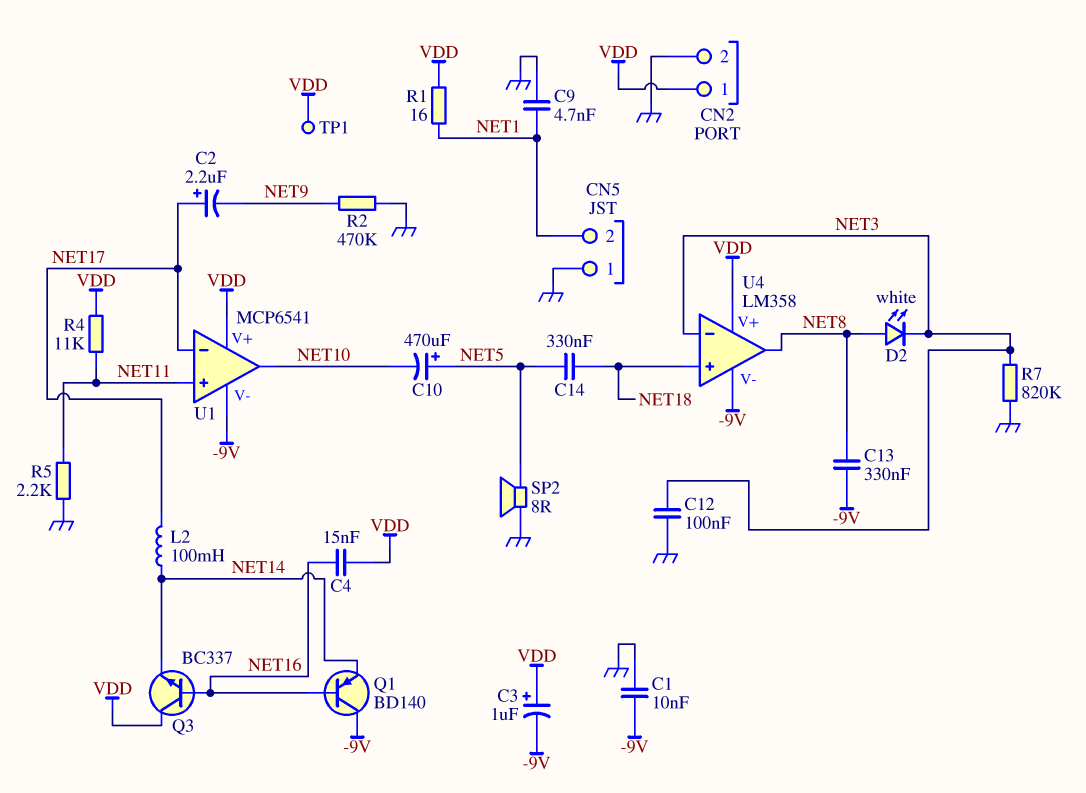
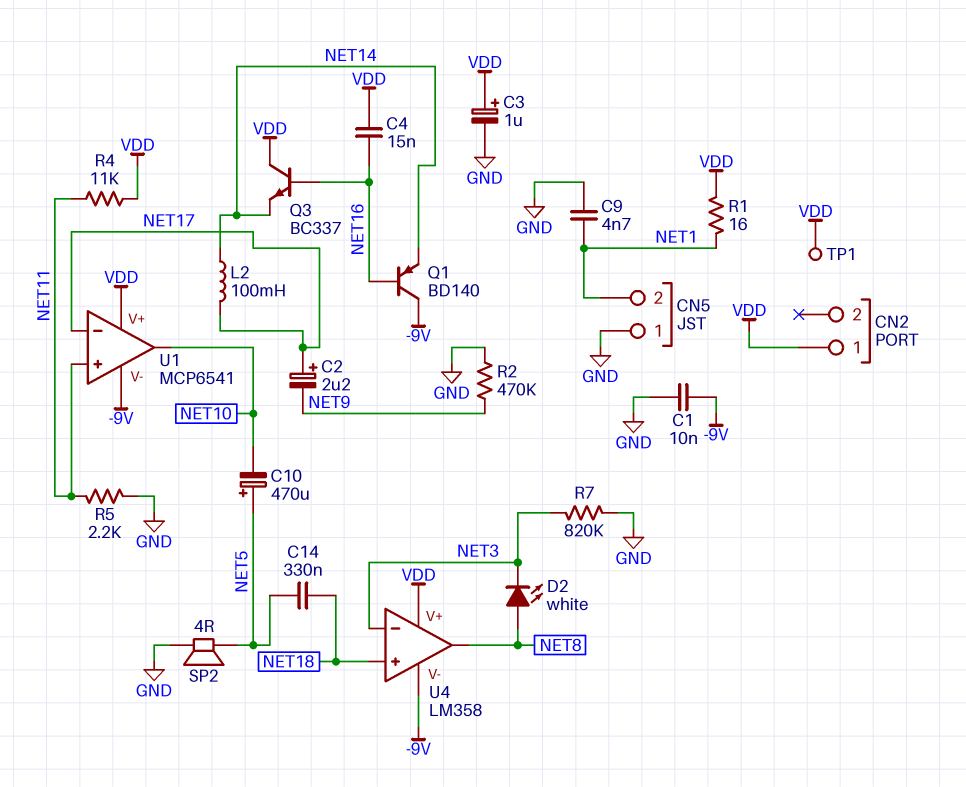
C3: 1uF (plus VDD, minus -9V) -> 1uF (plus VDD, minus GND)
C12: 100nF (GND, NET3) -> none
C13: 330nF (-9V, NET8) -> none
CN2 pin 2: GND -> none
SP2: speaker 8R (GND, NET5) -> speaker 4R (GND, NET5)

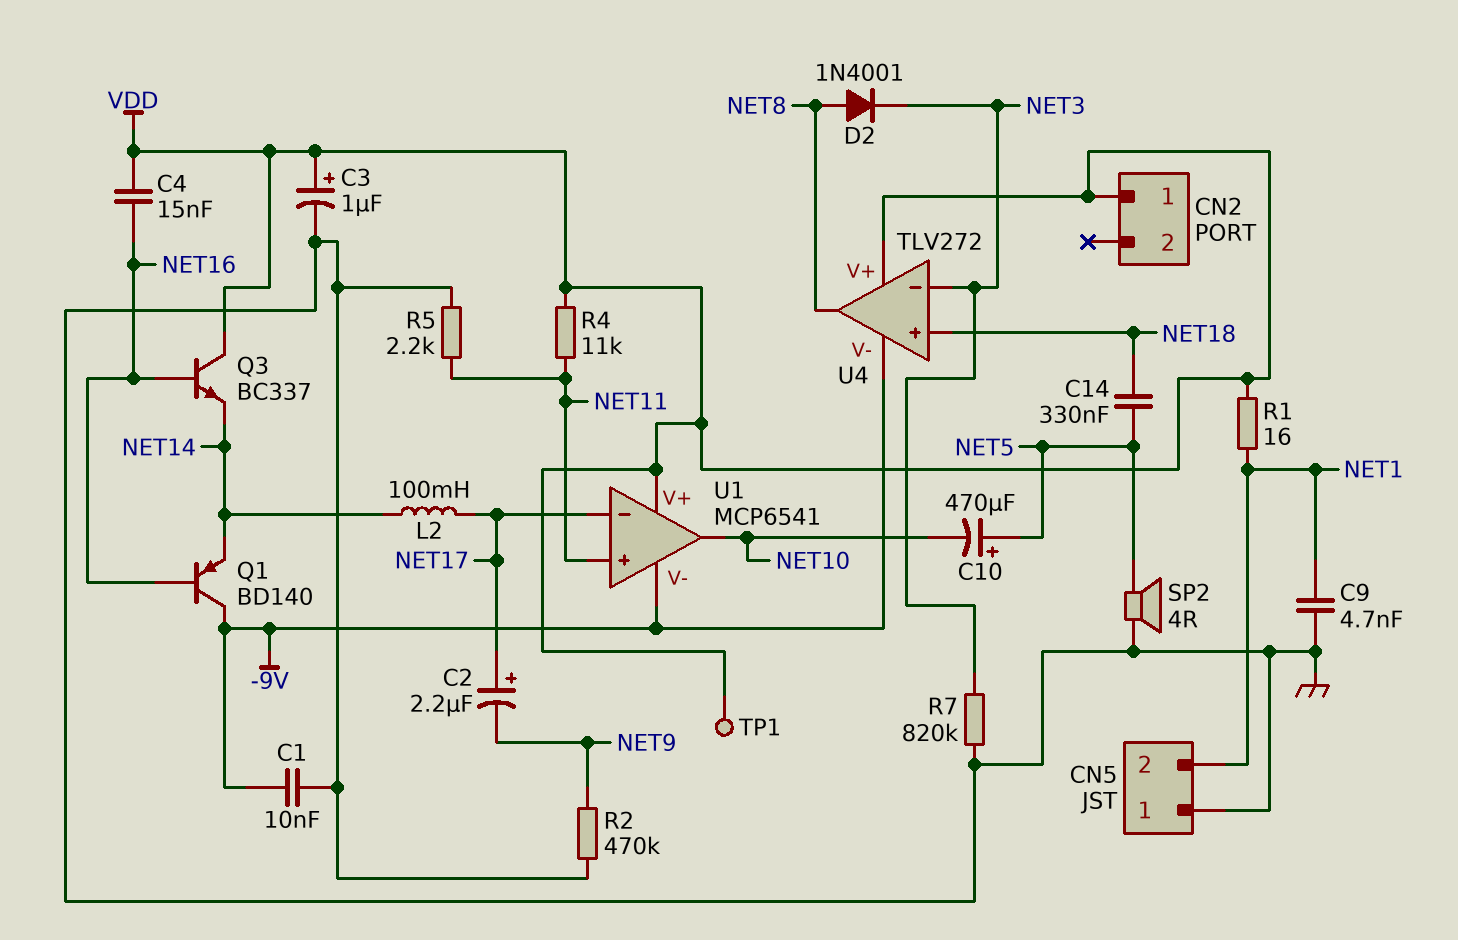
D2: LED white (A NET8, K NET3) -> diode 1N4001 (A NET8, K NET3)
U4: LM358 -> TLV272

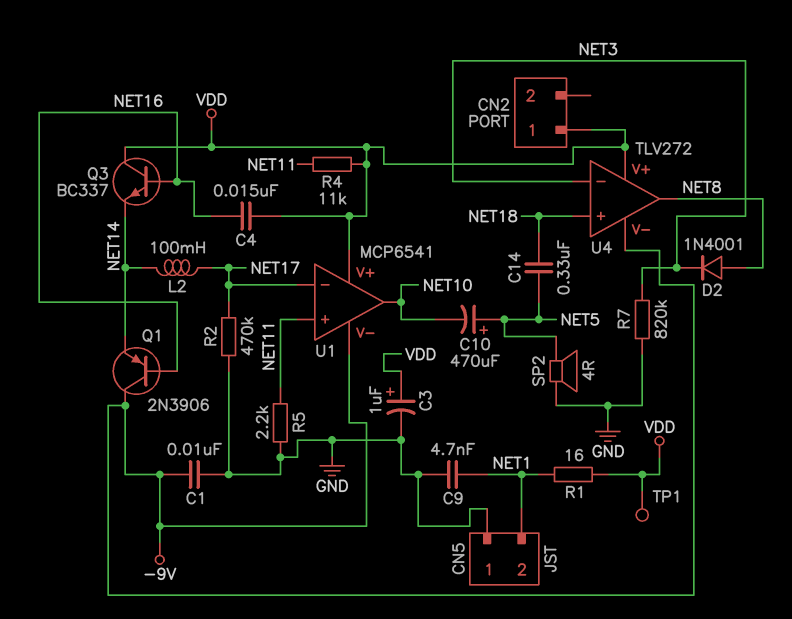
C2: 2.2uF (plus NET17, minus NET9) -> none
Q1: PNP BD140 (B NET16, C -9V, E NET14) -> PNP 2N3906 (B NET16, C -9V, E NET14)
R2: 470k (GND, NET9) -> 470k (GND, NET17)

